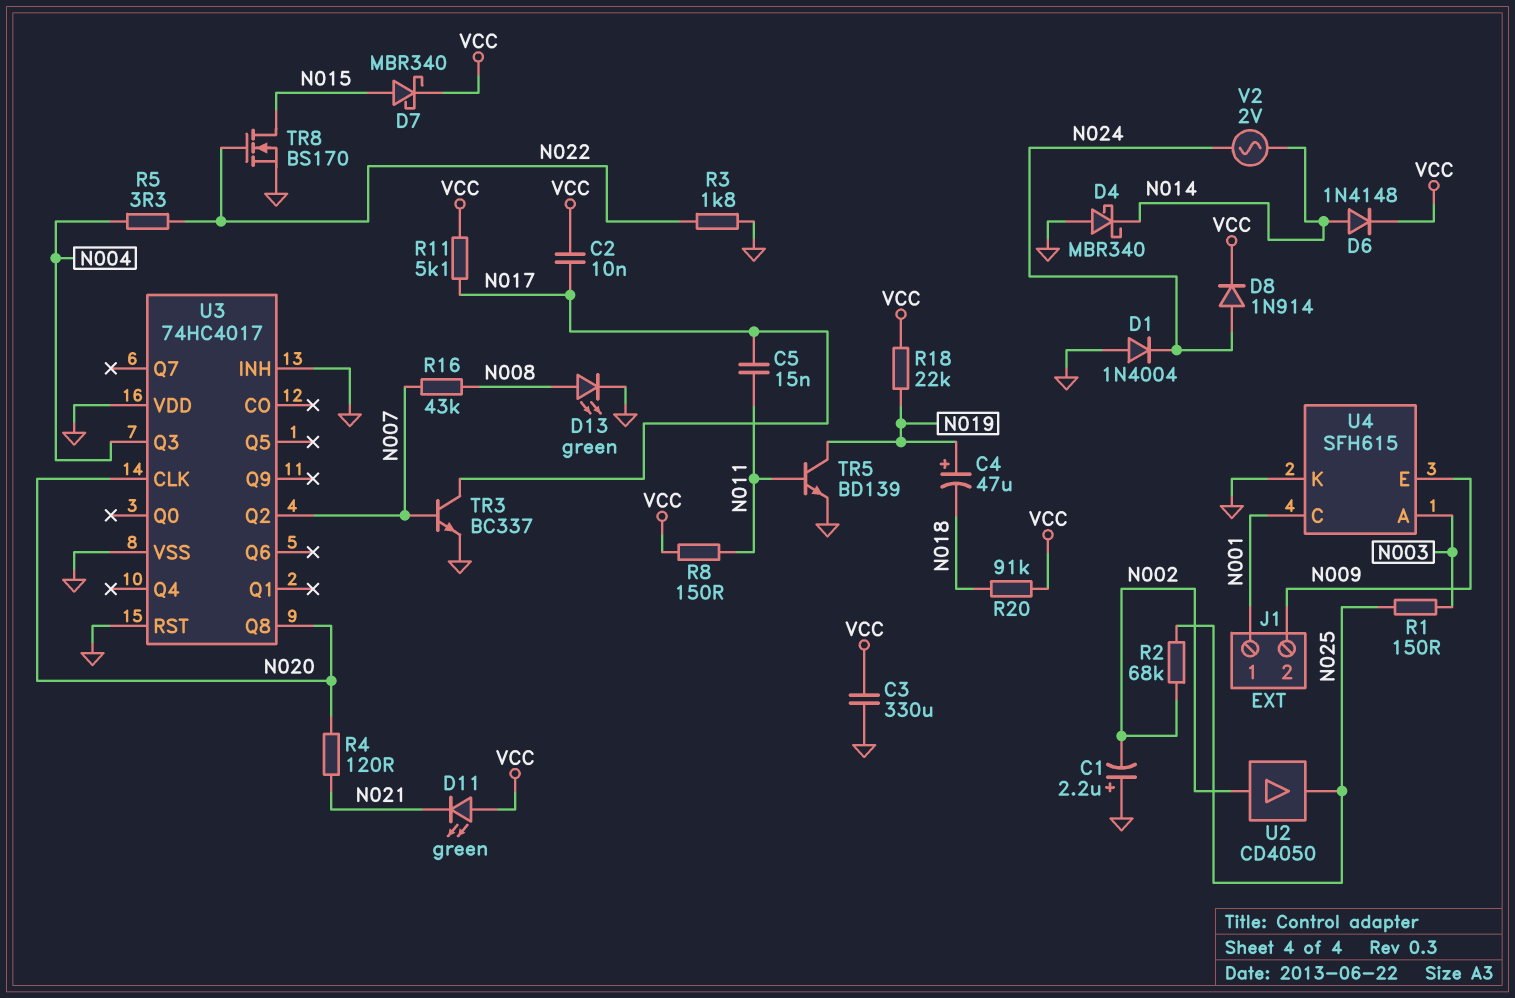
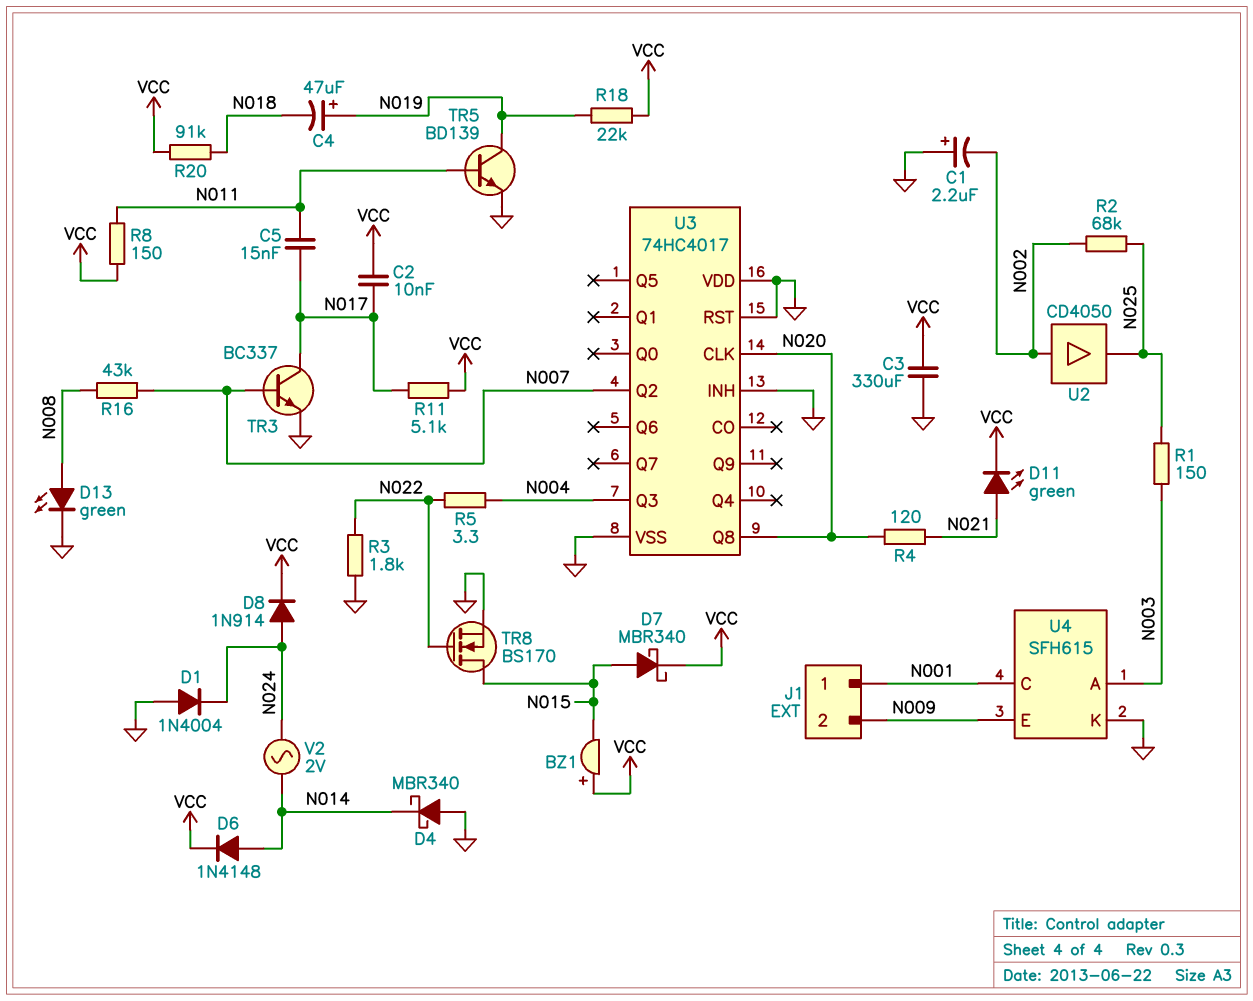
BZ1: none -> buzzer (plus VCC, minus N015)
D11: LED green (A VCC, K N021) -> LED green (A N021, K VCC)

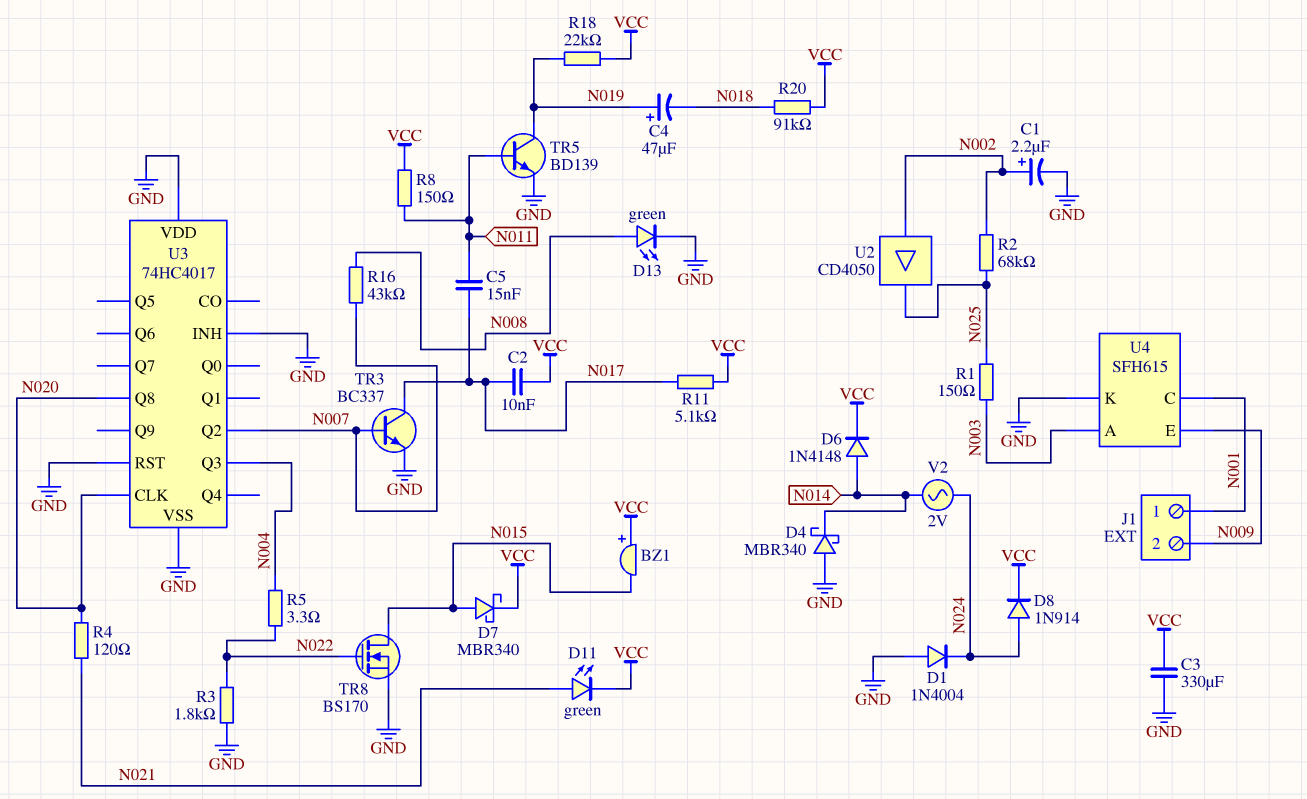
C1: 2.2uF (plus GND, minus N002) -> 2.2uF (plus N002, minus GND)

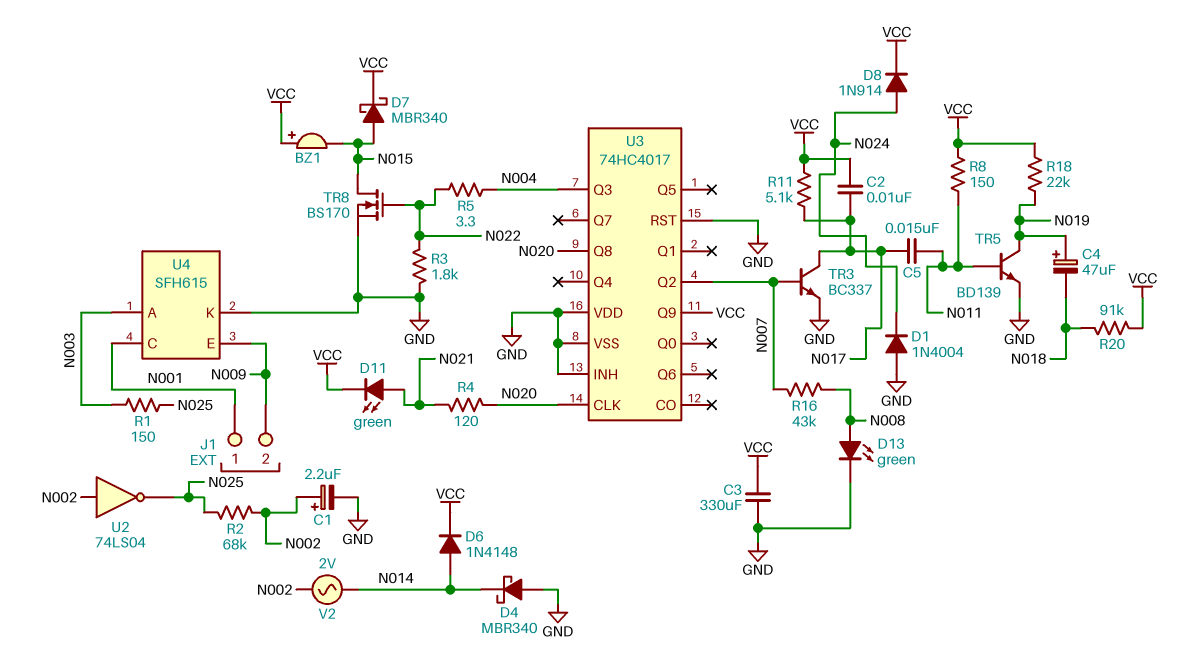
U2: buffer CD4050 (in N002, out N025) -> NOT 74LS04 (in N002, out N025)
U3 pin Q9: none -> VCC
V2: AC 2V (N014, N024) -> AC 2V (N002, N014)

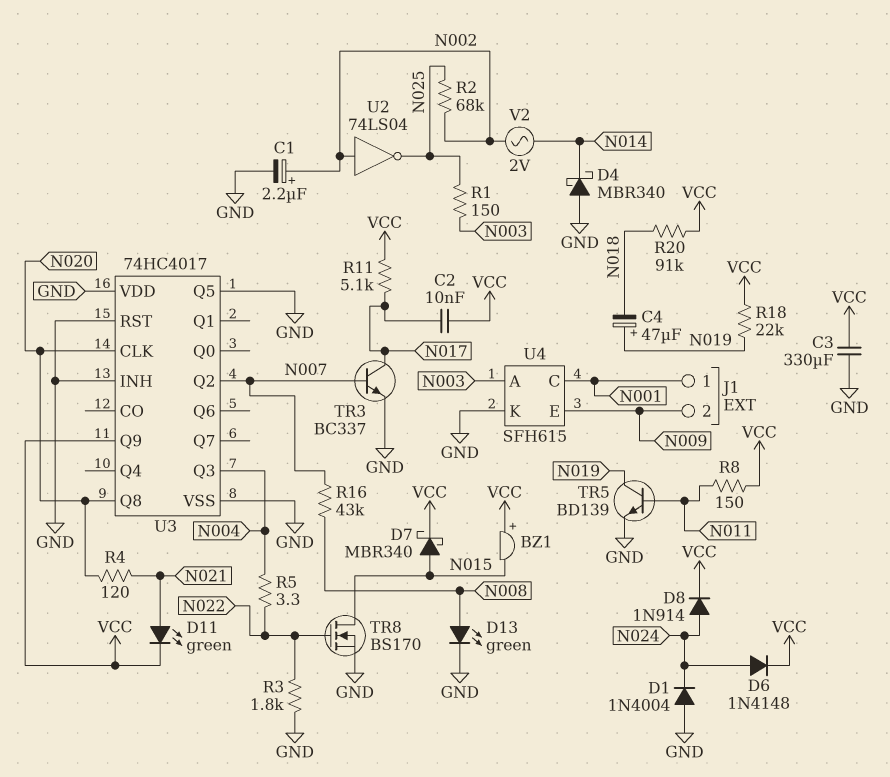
C5: 15nF (N011, N017) -> none
D6: diode 1N4148 (A N014, K VCC) -> diode 1N4148 (A N024, K VCC)
U3 pin Q5: none -> GND

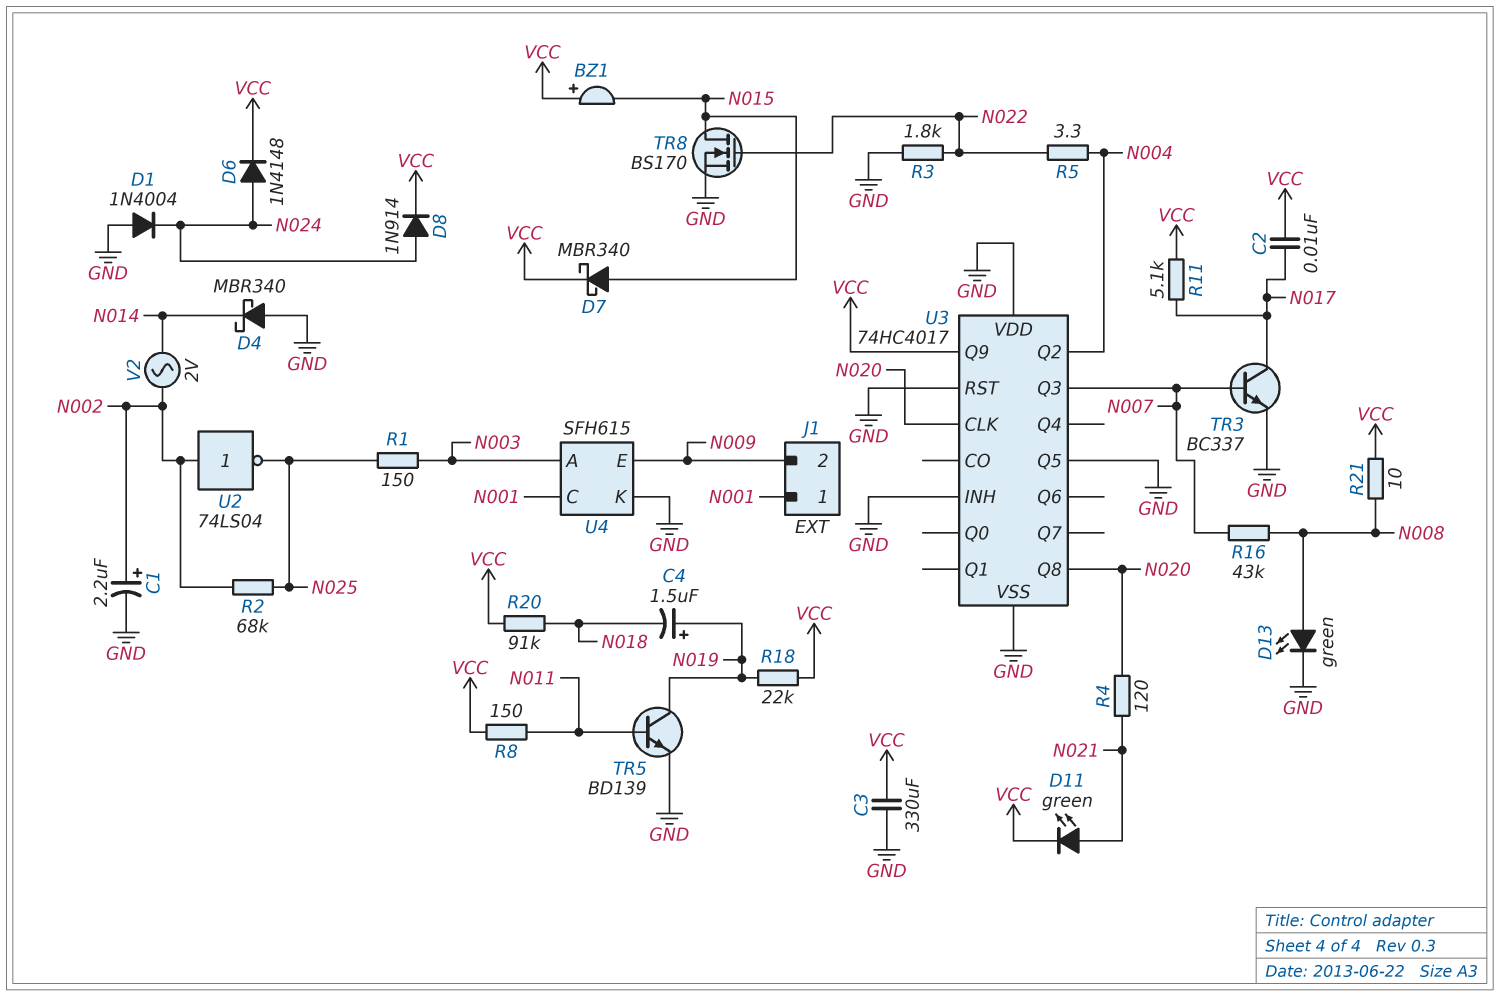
C4: 47uF (plus N019, minus N018) -> 1.5uF (plus N019, minus N018)
R21: none -> 10 (N008, VCC)
U3 pin Q2: N007 -> N004
U3 pin Q3: N004 -> N007

